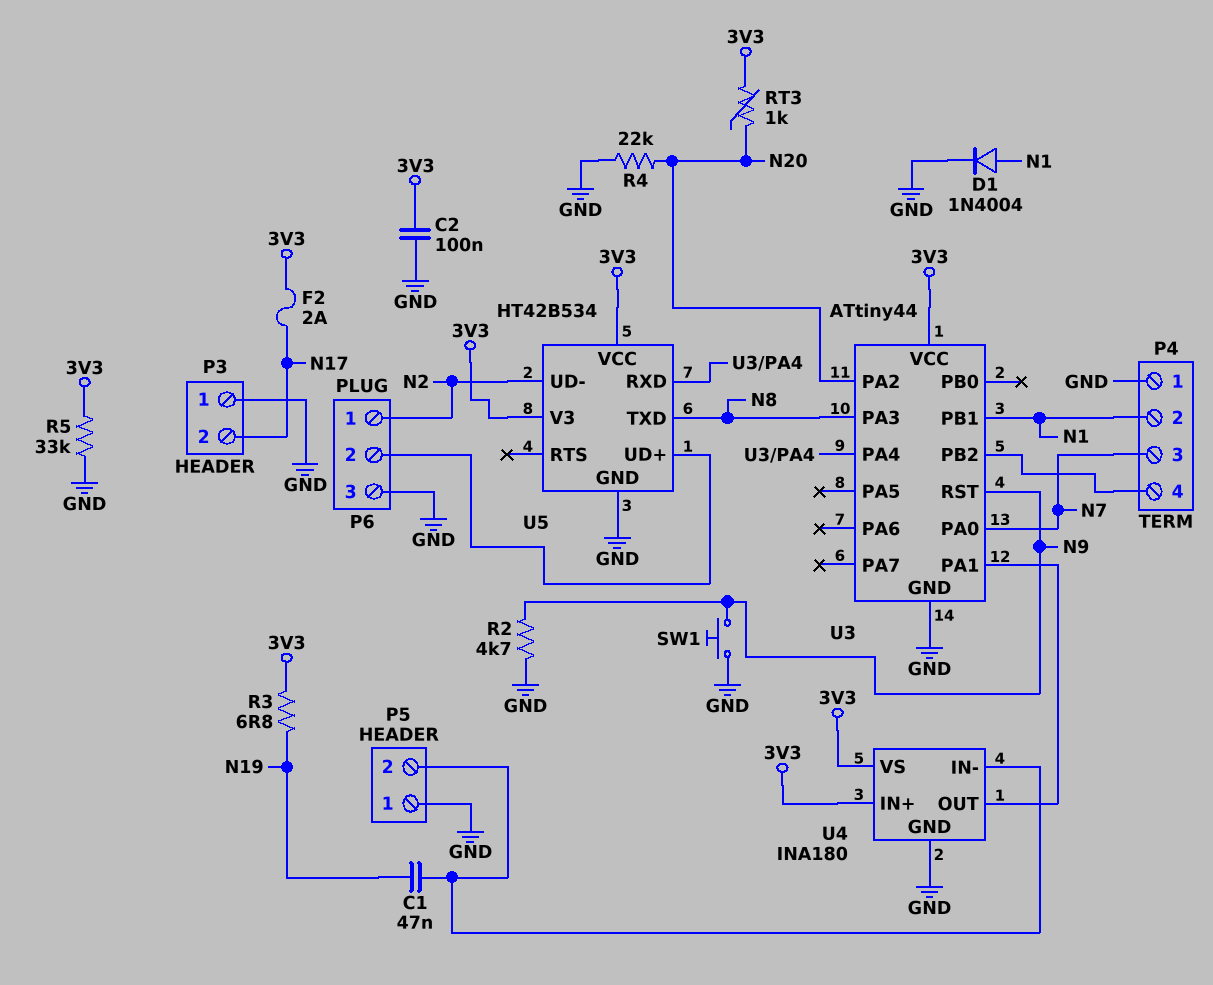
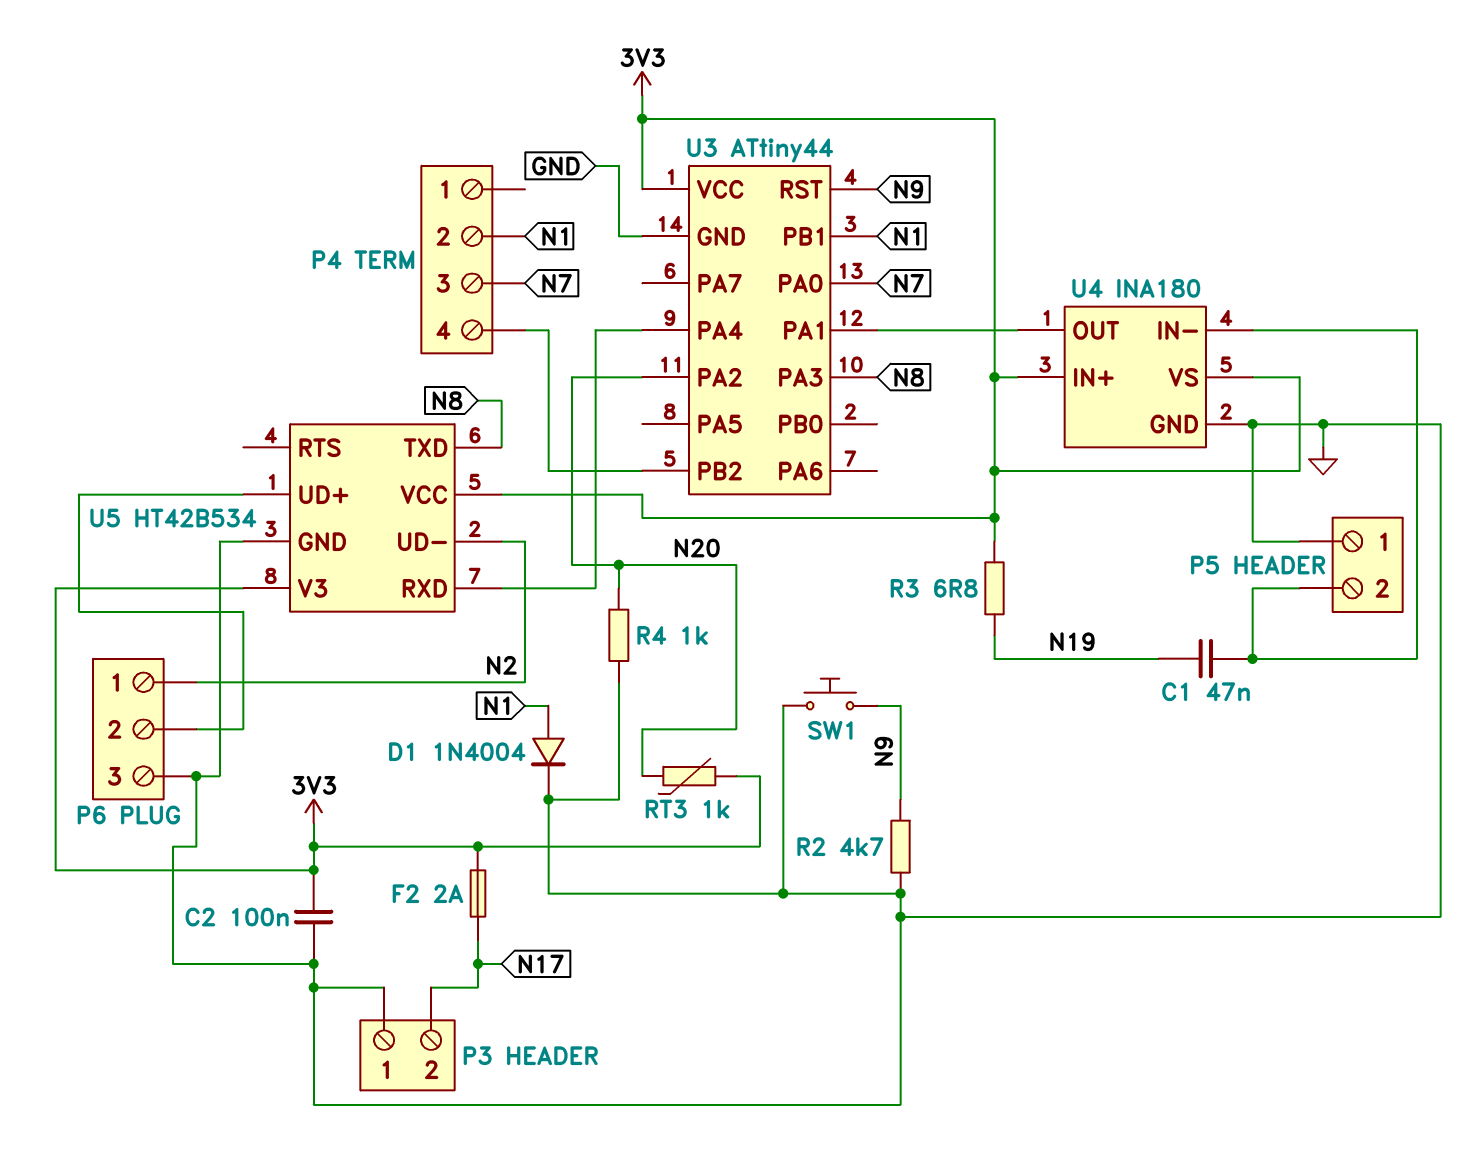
P4 pin 1: GND -> none
R4: 22k (GND, N20) -> 1k (GND, N20)
R5: 33k (3V3, GND) -> none

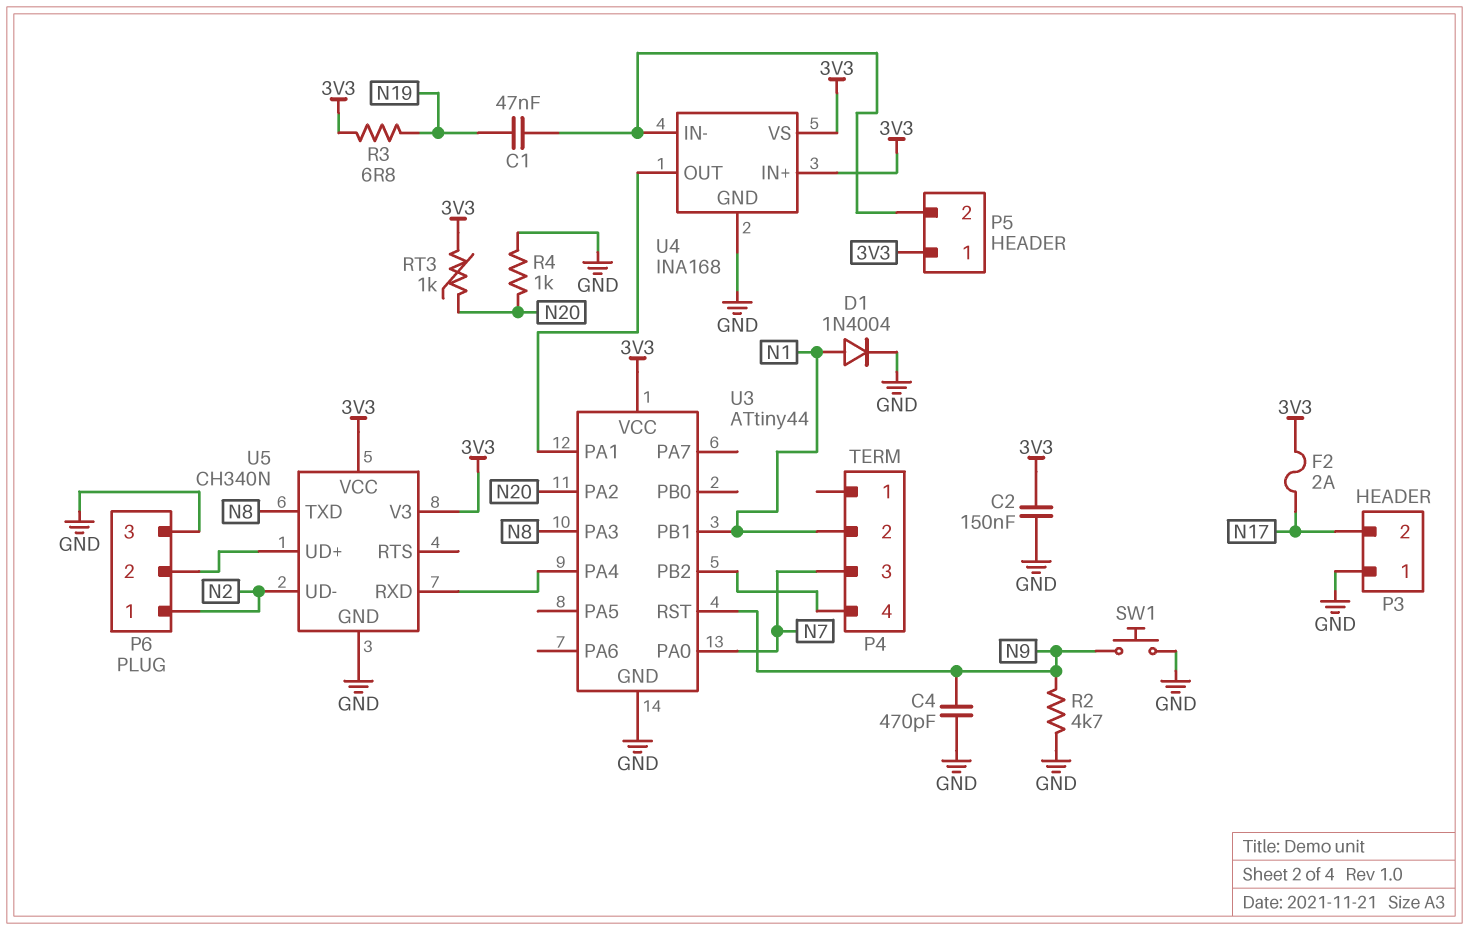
C2: 100nF (3V3, GND) -> 150nF (3V3, GND)
C4: none -> 470pF (GND, N9)
P5 pin 1: GND -> 3V3
U4: INA180 -> INA168
U5: HT42B534 -> CH340N

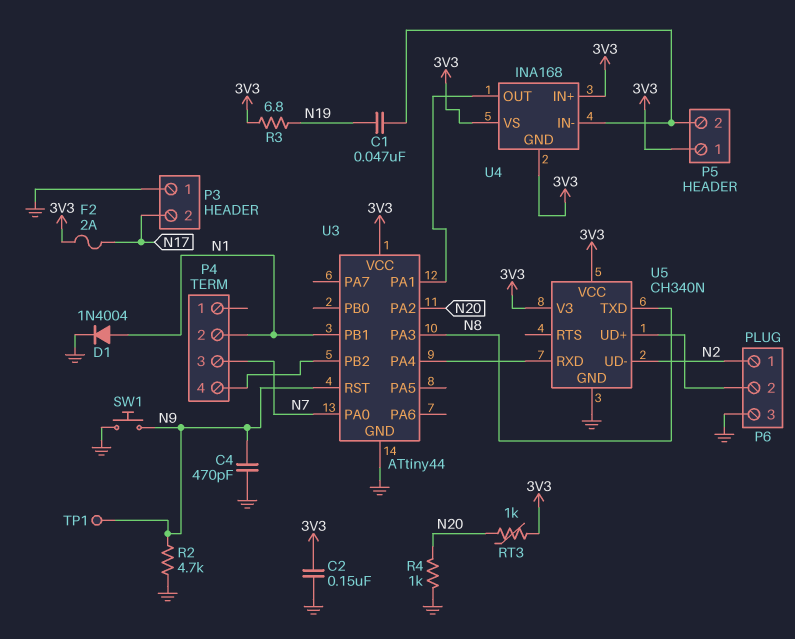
TP1: none -> test point (N9)
U4 pin GND: GND -> 3V3

